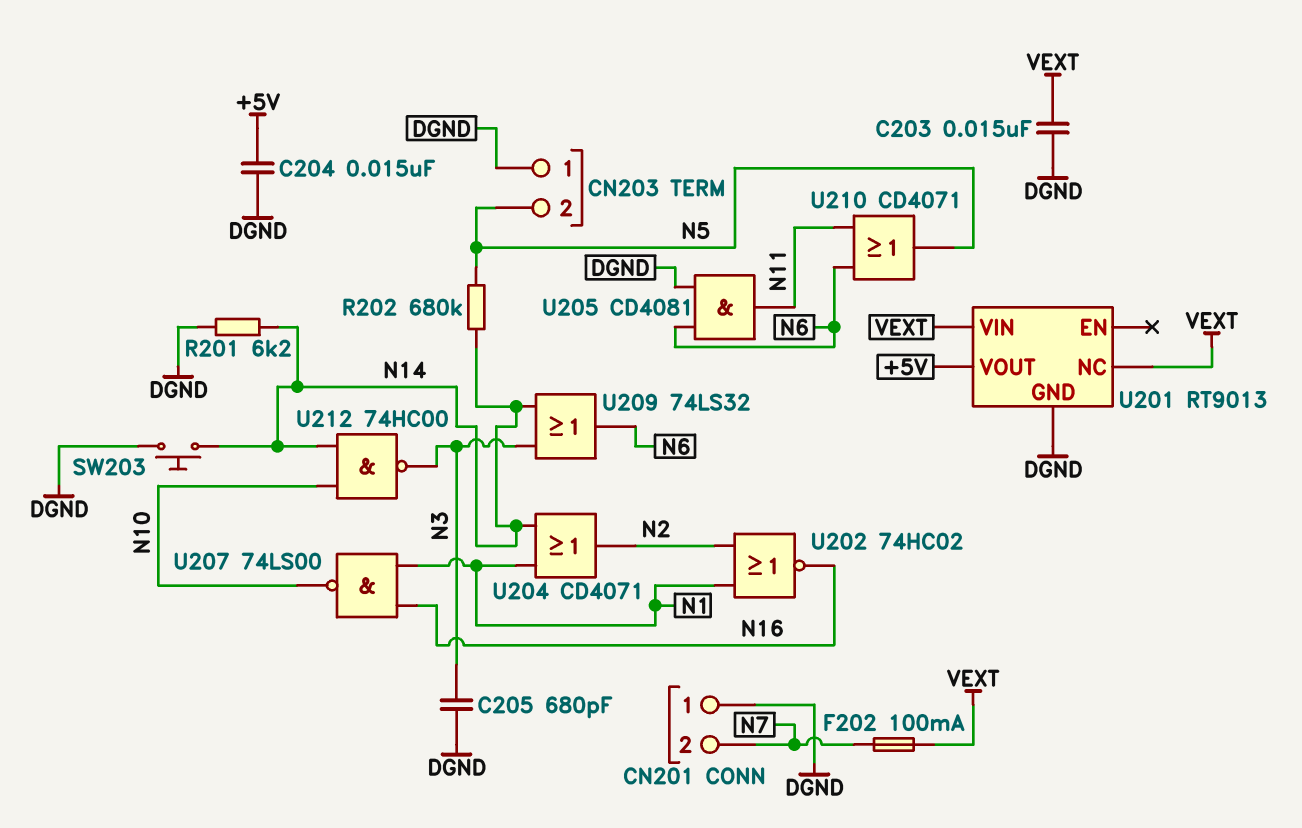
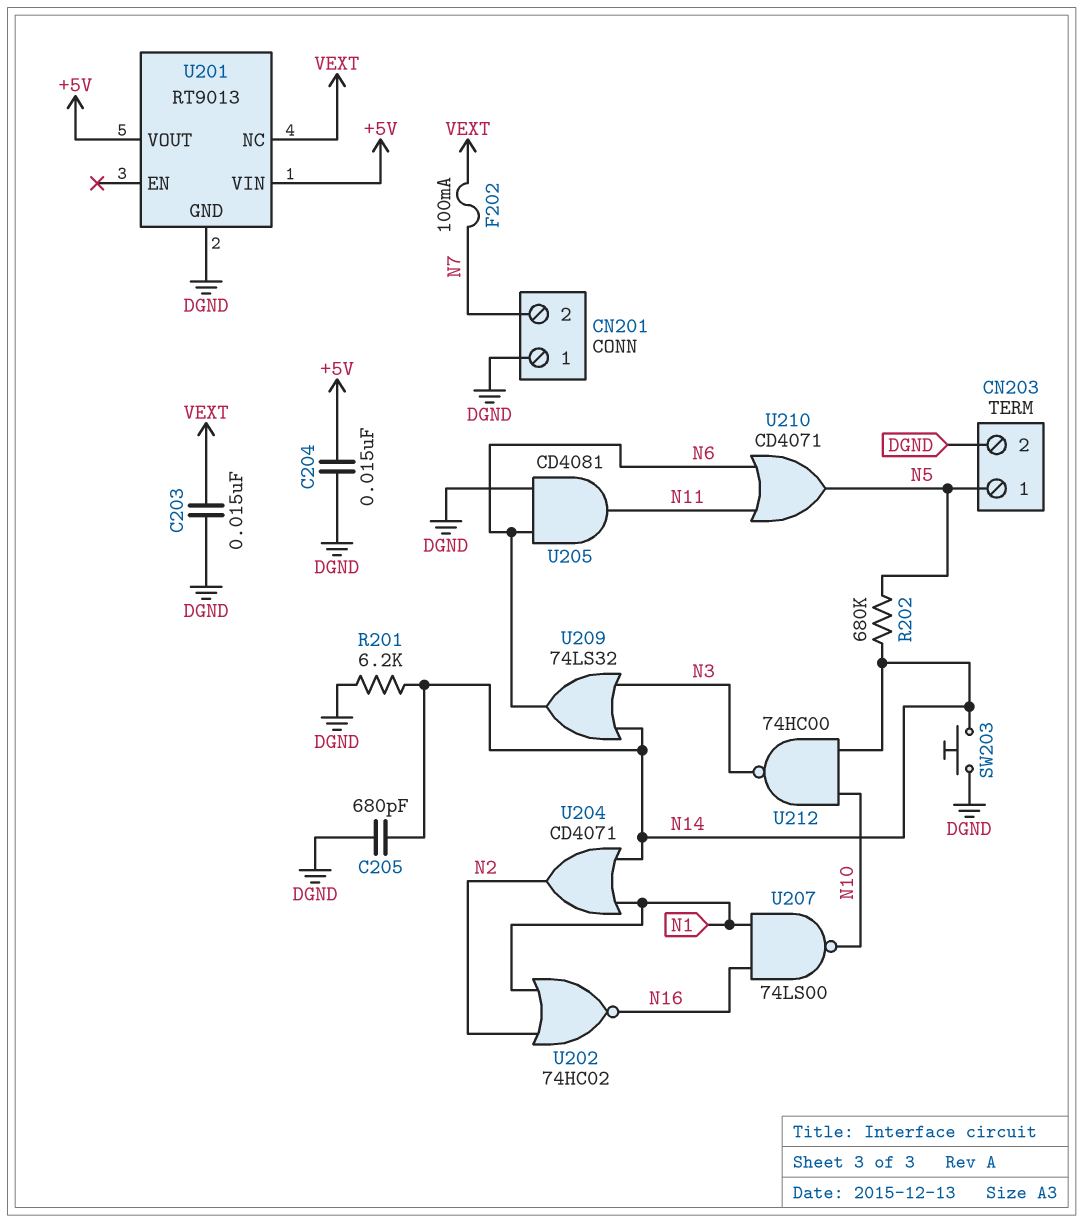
C205: 680pF (DGND, N3) -> 680pF (DGND, N14)
CN203 pin 1: DGND -> N5
CN203 pin 2: N5 -> DGND
U201 pin VIN: VEXT -> +5V

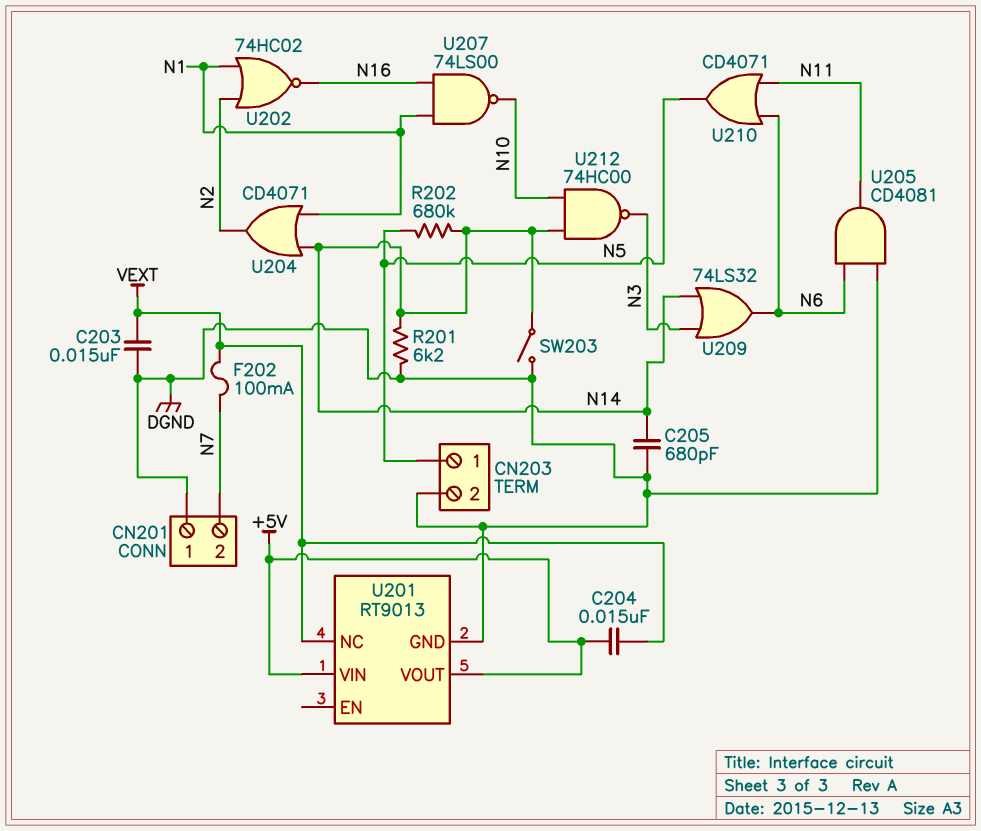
C204: 15nF (+5V, DGND) -> 15nF (+5V, VEXT)
SW203: button (DGND, N14) -> switch (DGND, N14)

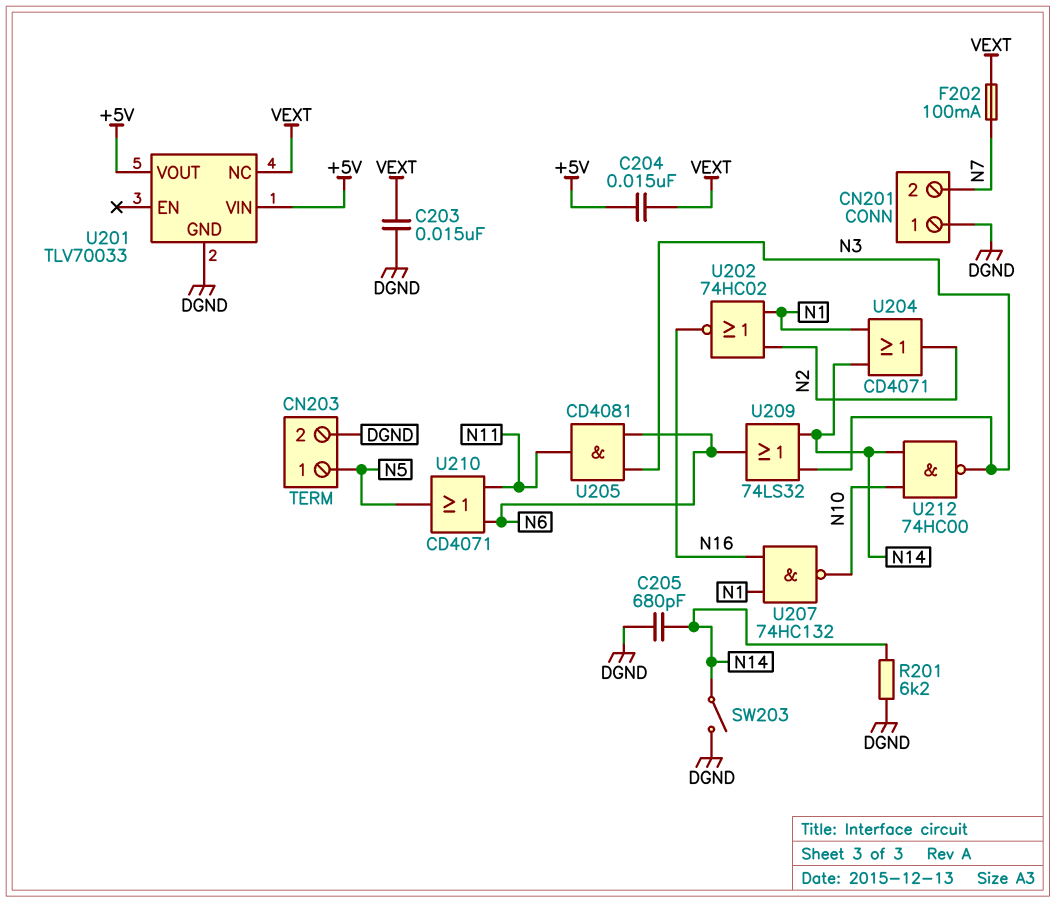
R202: 680k (N5, N14) -> none
U201: RT9013 -> TLV70033
U205: AND CD4081 (in DGND, in N6, out N11) -> AND CD4081 (in N3, in N6, out N11)
U207: NAND 74LS00 (in N1, in N16, out N10) -> NAND 74HC132 (in N1, in N16, out N10)

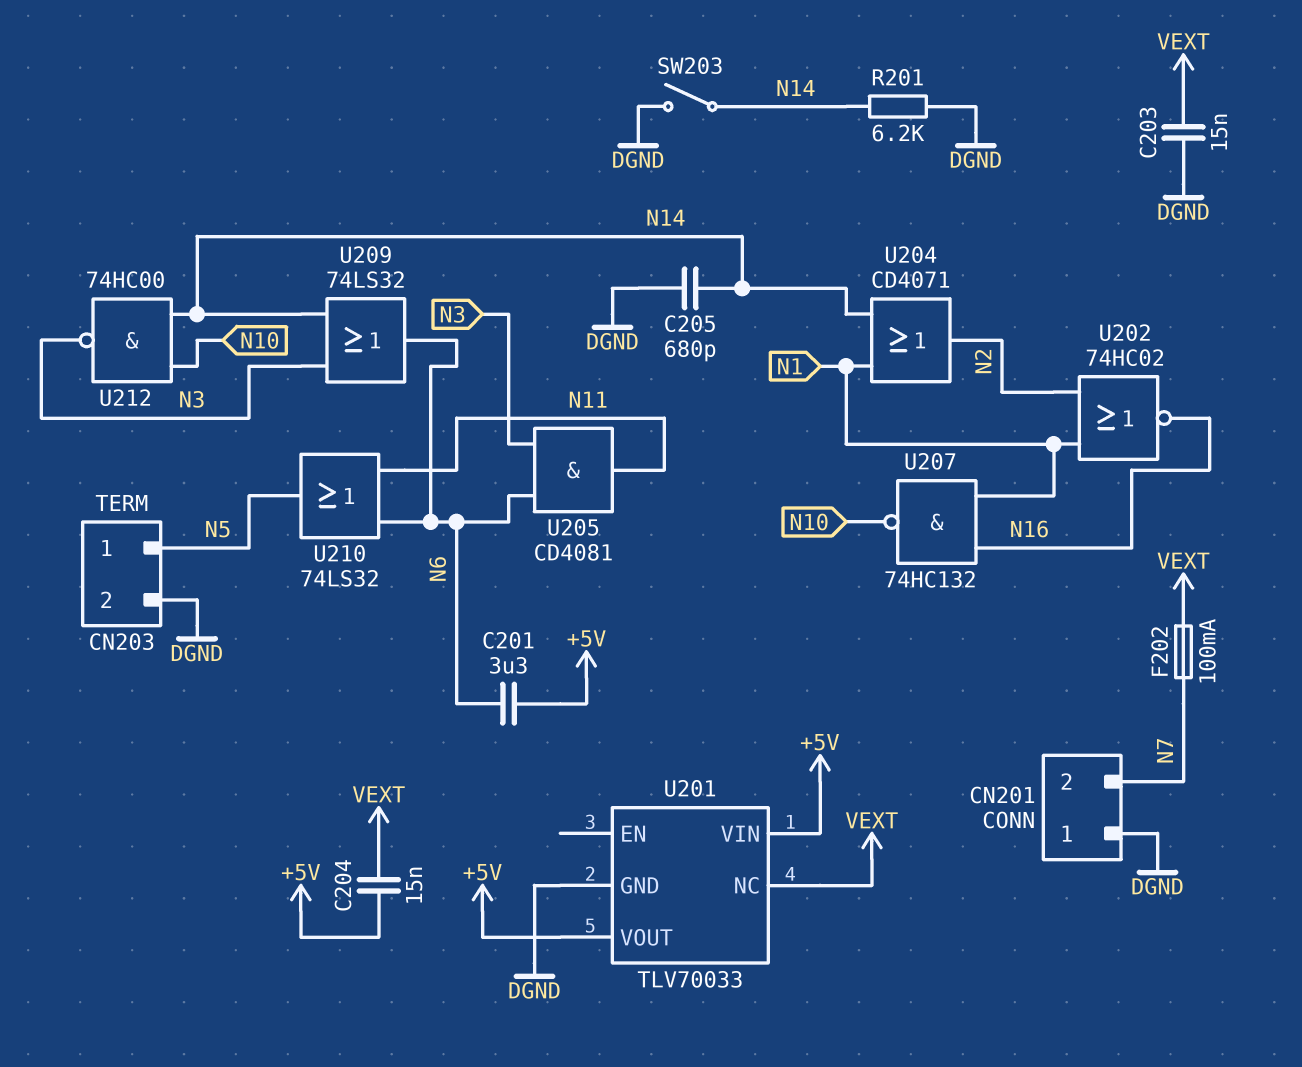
C201: none -> 3.3uF (+5V, N6)
U210: OR CD4071 (in N6, in N11, out N5) -> OR 74LS32 (in N6, in N11, out N5)

